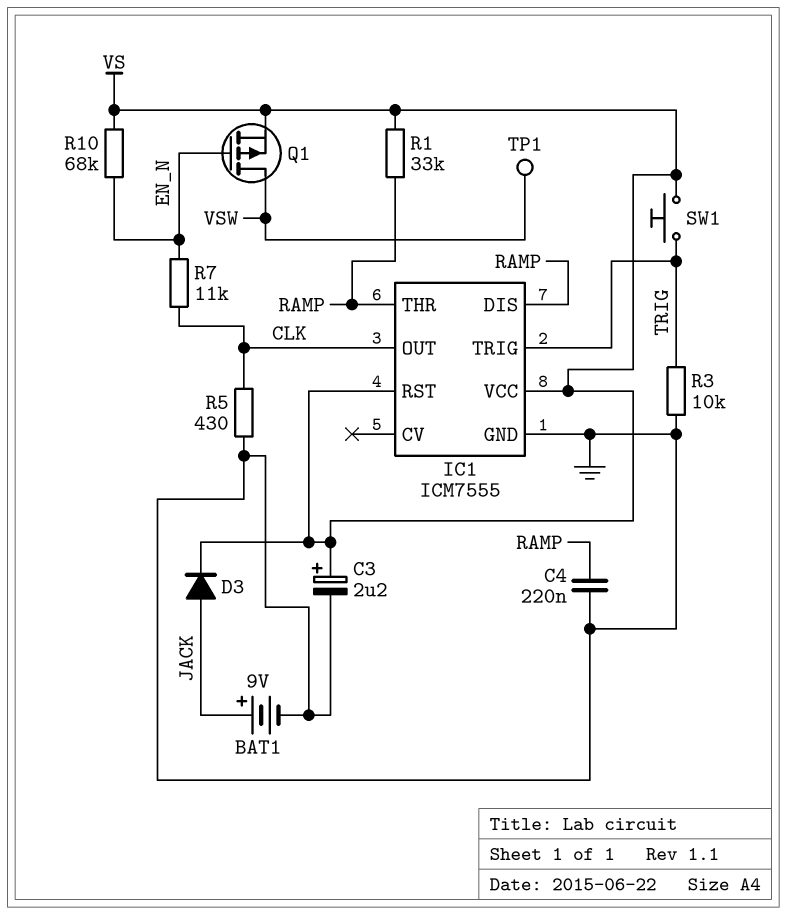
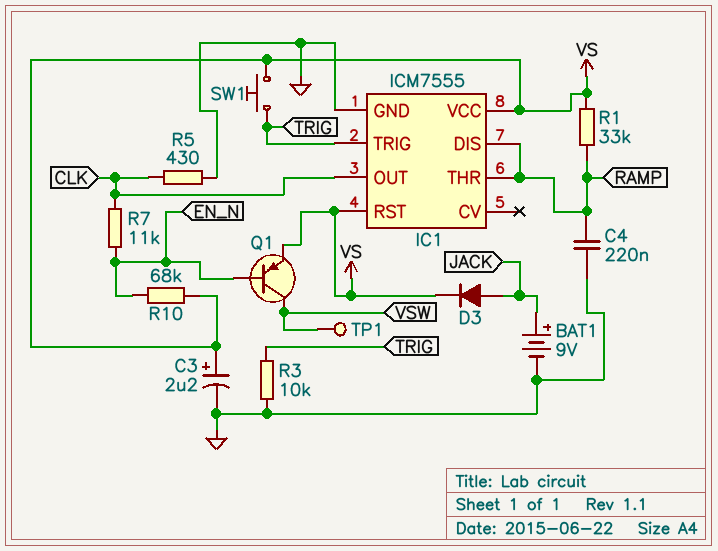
Q1: PMOS (G EN_N, D VSW, S VS) -> PNP (B EN_N, C VSW, E VS)

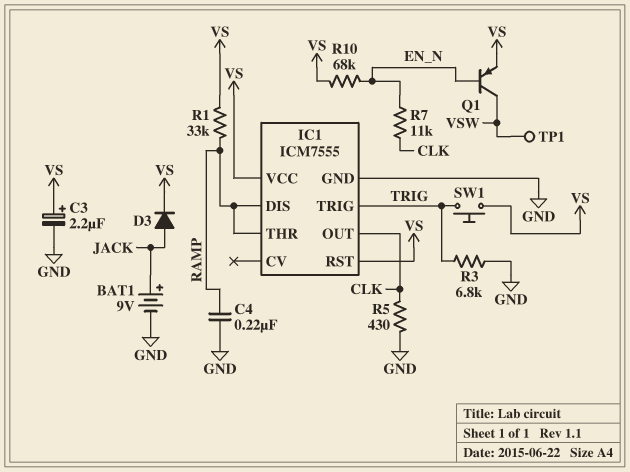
R3: 10k (GND, TRIG) -> 6.8k (GND, TRIG)

